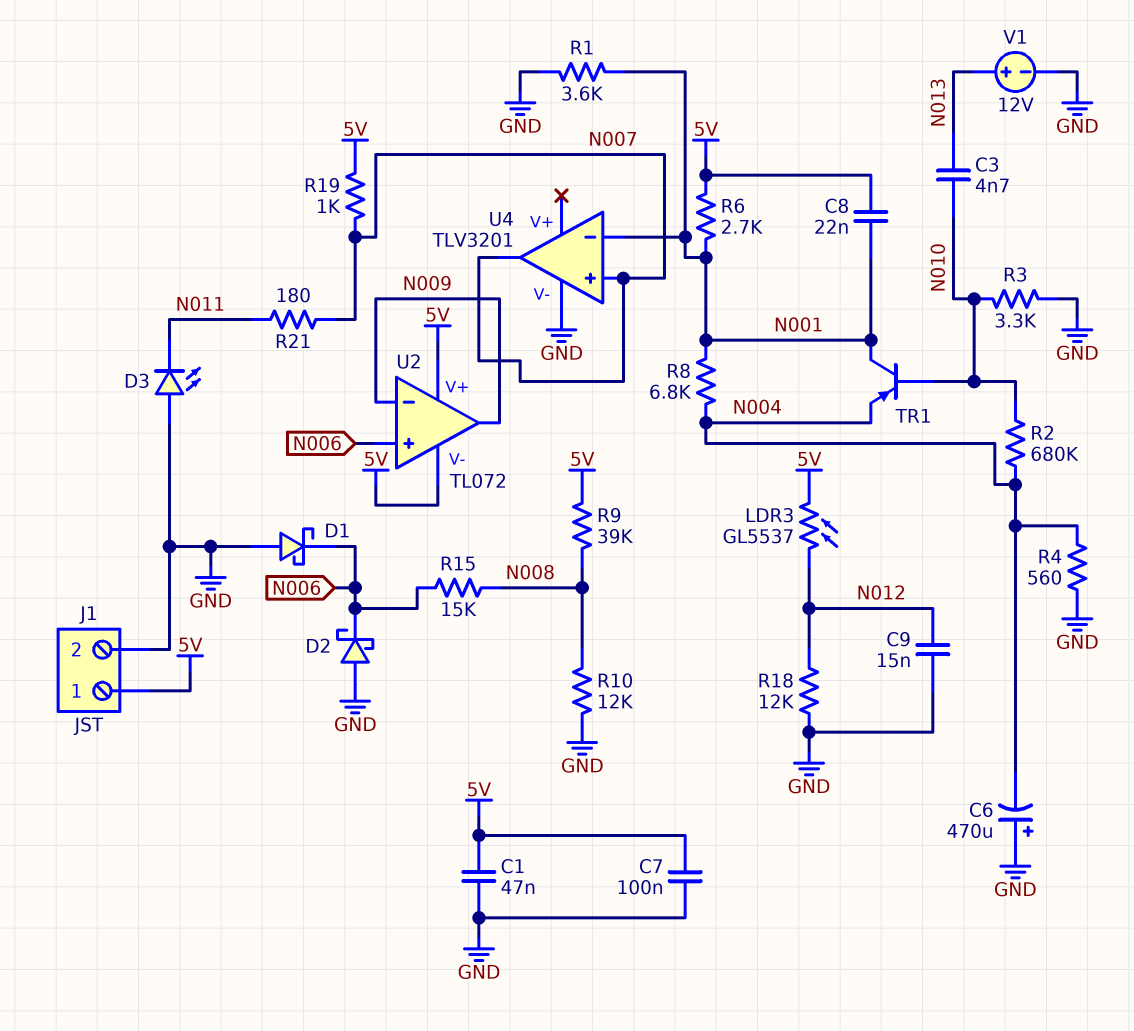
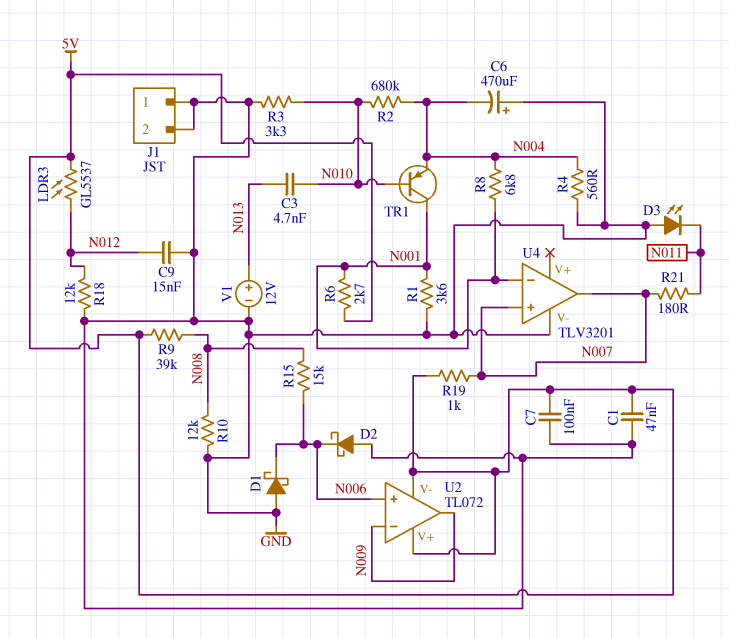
C8: 22nF (5V, N001) -> none
J1 pin 1: 5V -> GND

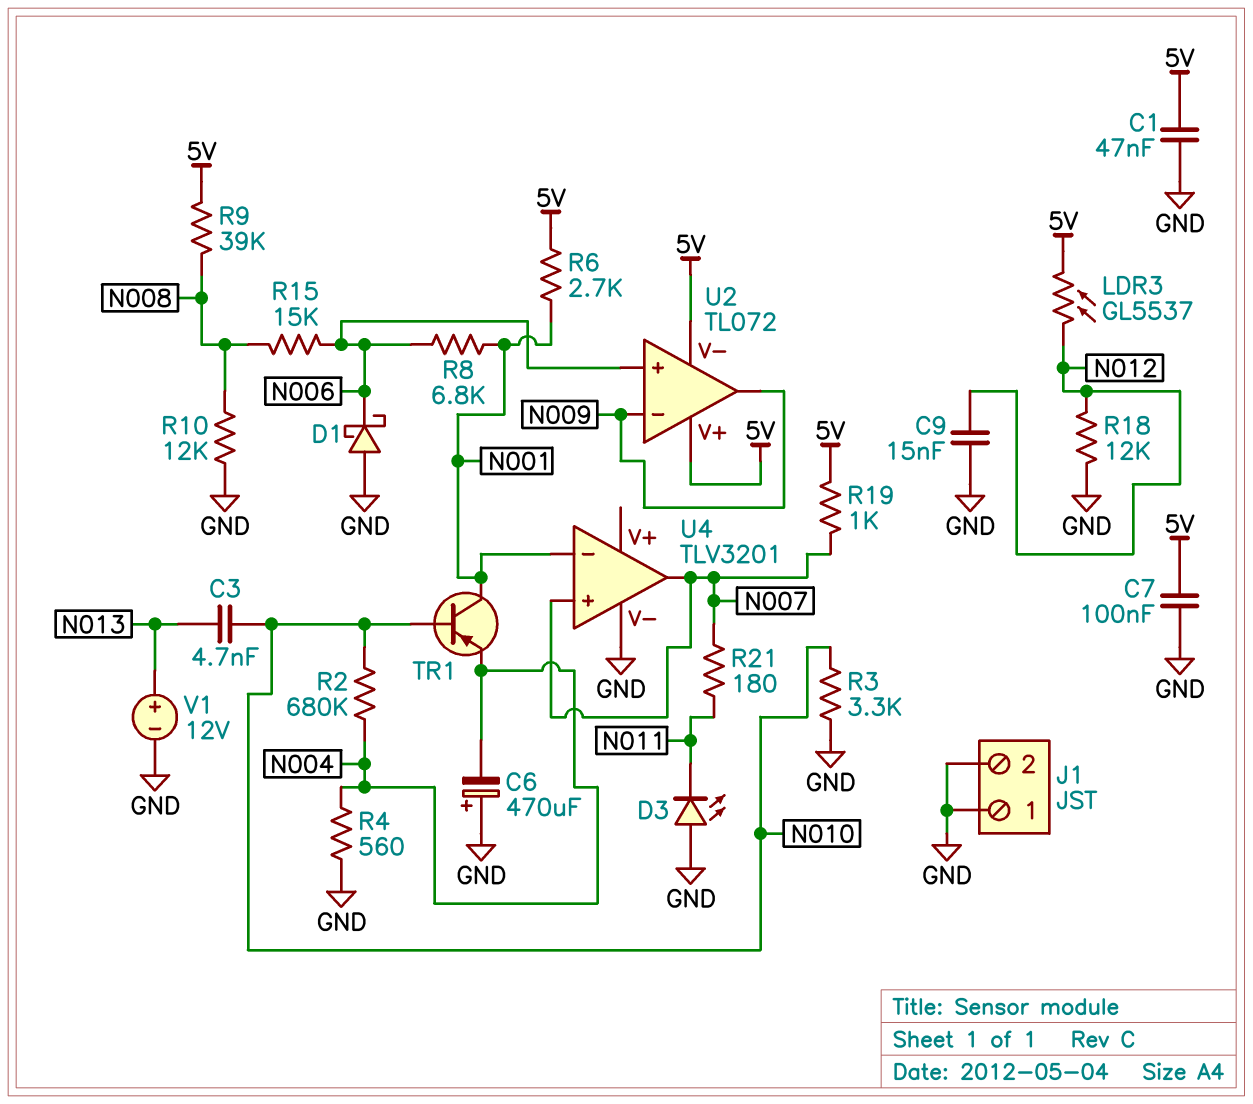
D2: schottky (A GND, K N006) -> none
R1: 3.6k (GND, N001) -> none
R8: 6.8k (N001, N004) -> 6.8k (N001, N006)

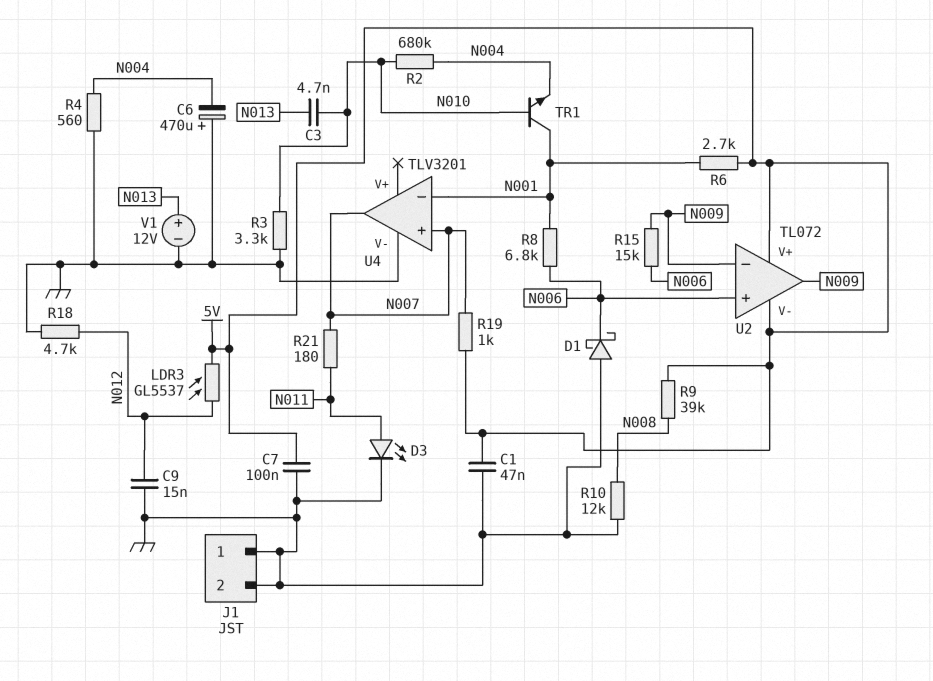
D3: LED (A GND, K N011) -> LED (A N011, K GND)
R15: 15k (N006, N008) -> 15k (N006, N009)
R18: 12k (GND, N012) -> 4.7k (GND, N012)
TR1: PNP (B N010, C N001, E N004) -> NPN (B N010, C N001, E N004)

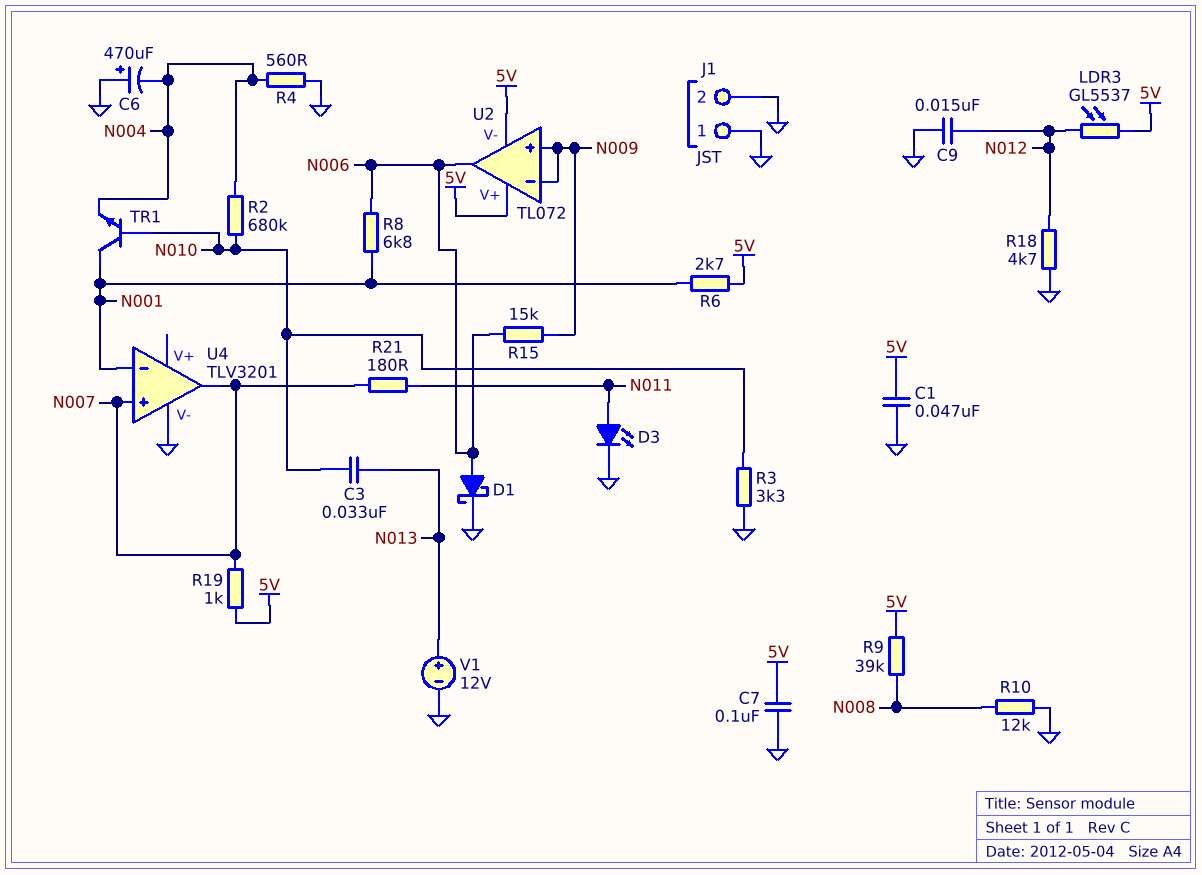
C3: 4.7nF (N010, N013) -> 33nF (N010, N013)
D1: schottky (A GND, K N006) -> schottky (A N006, K GND)
U2 pin in+: N006 -> N009
U2 pin out: N009 -> N006

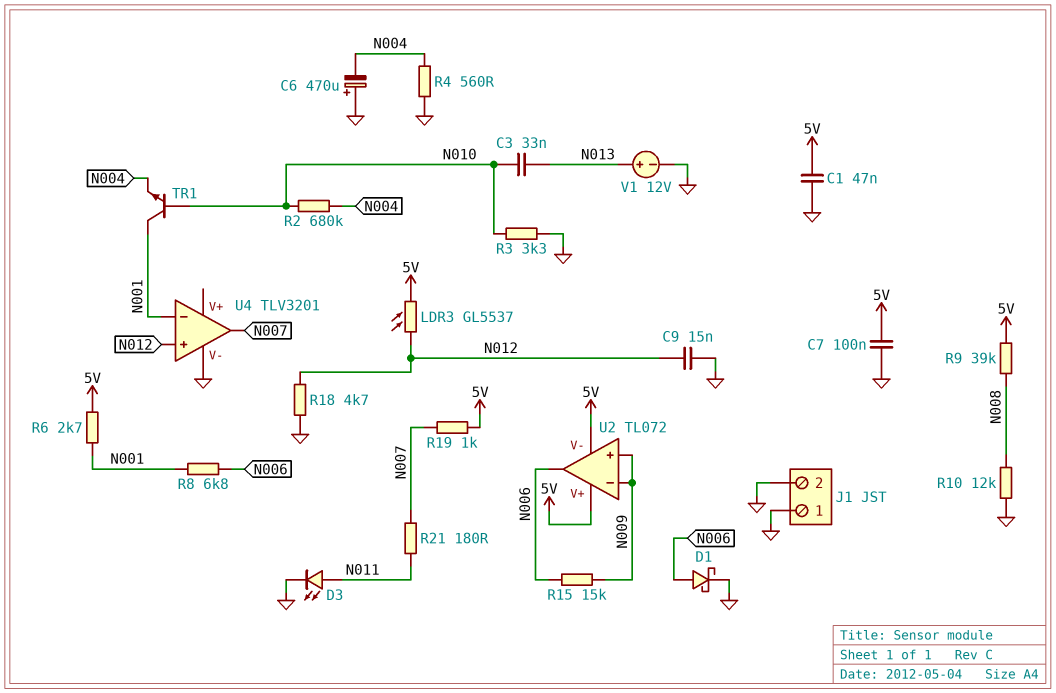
U4 pin in+: N007 -> N012

